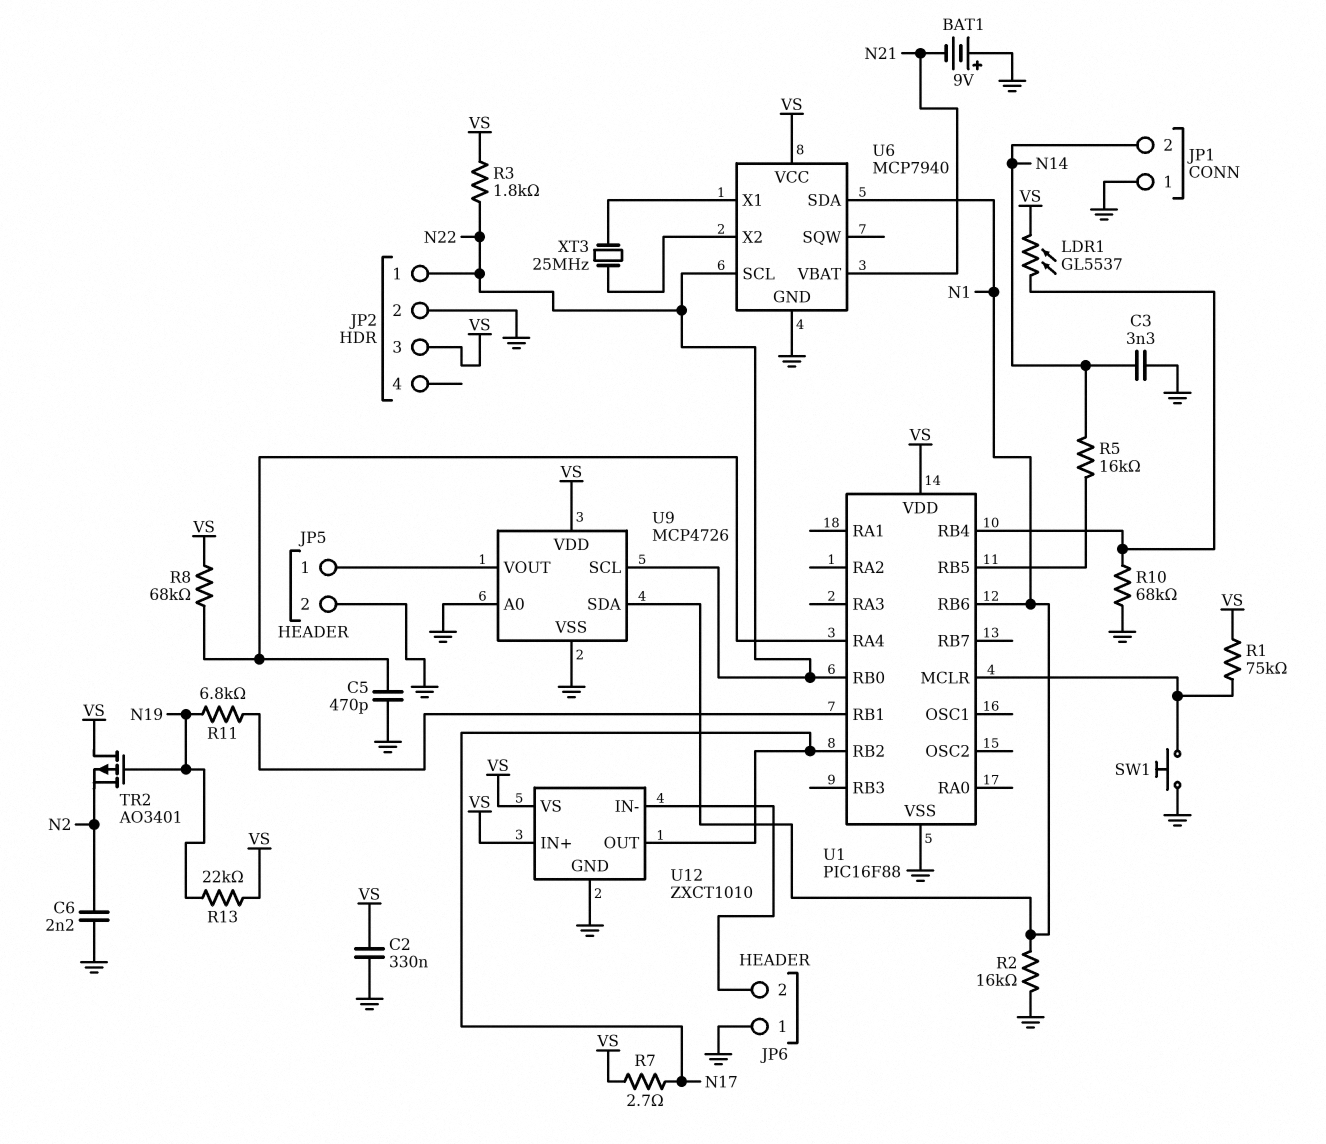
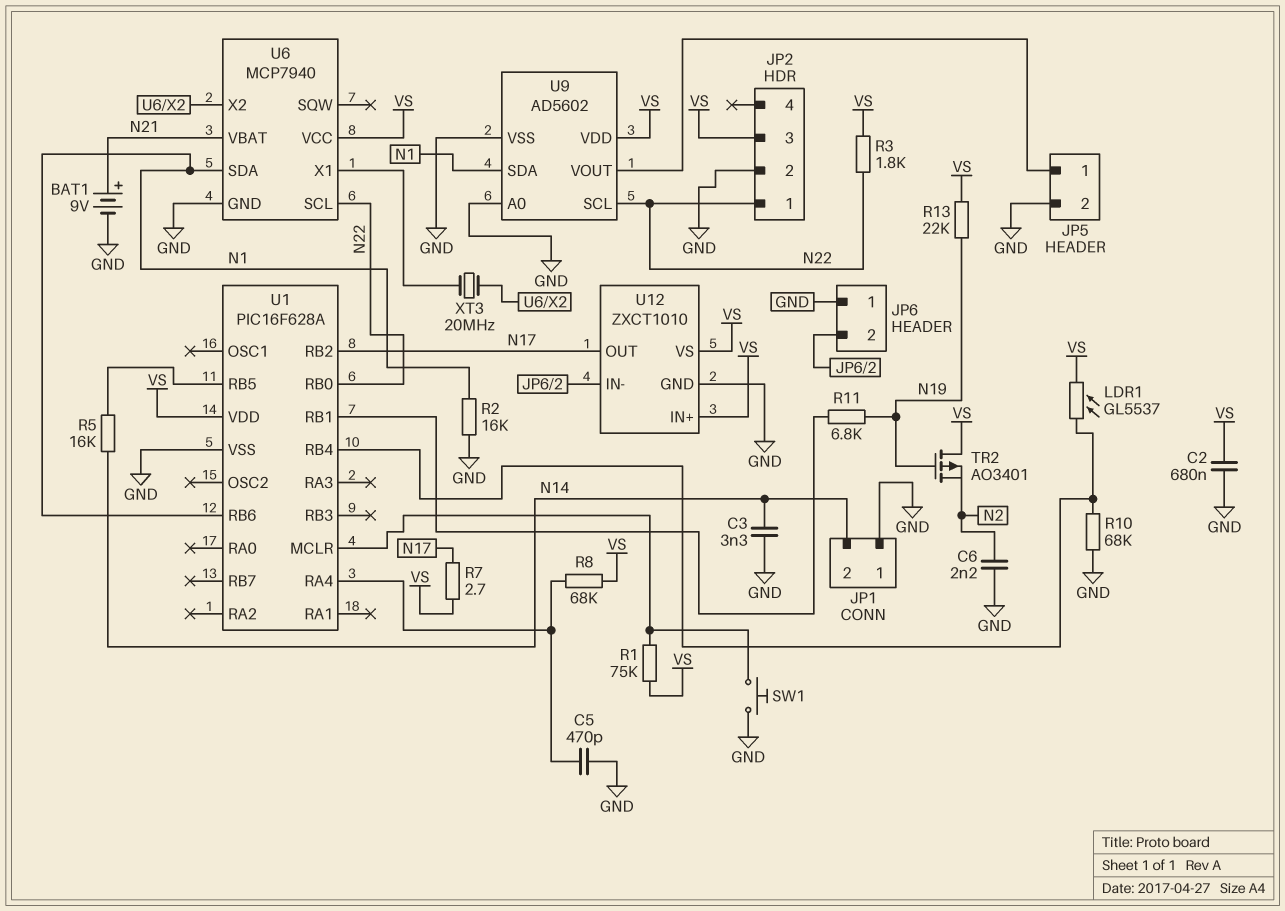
BAT1: 9V (plus GND, minus N21) -> 9V (plus N21, minus GND)
C2: 330nF (GND, VS) -> 680nF (GND, VS)
U1: PIC16F88 -> PIC16F628A
U9: MCP4726 -> AD5602
XT3: 25MHz (U6/X1, U6/X2) -> 20MHz (U6/X1, U6/X2)

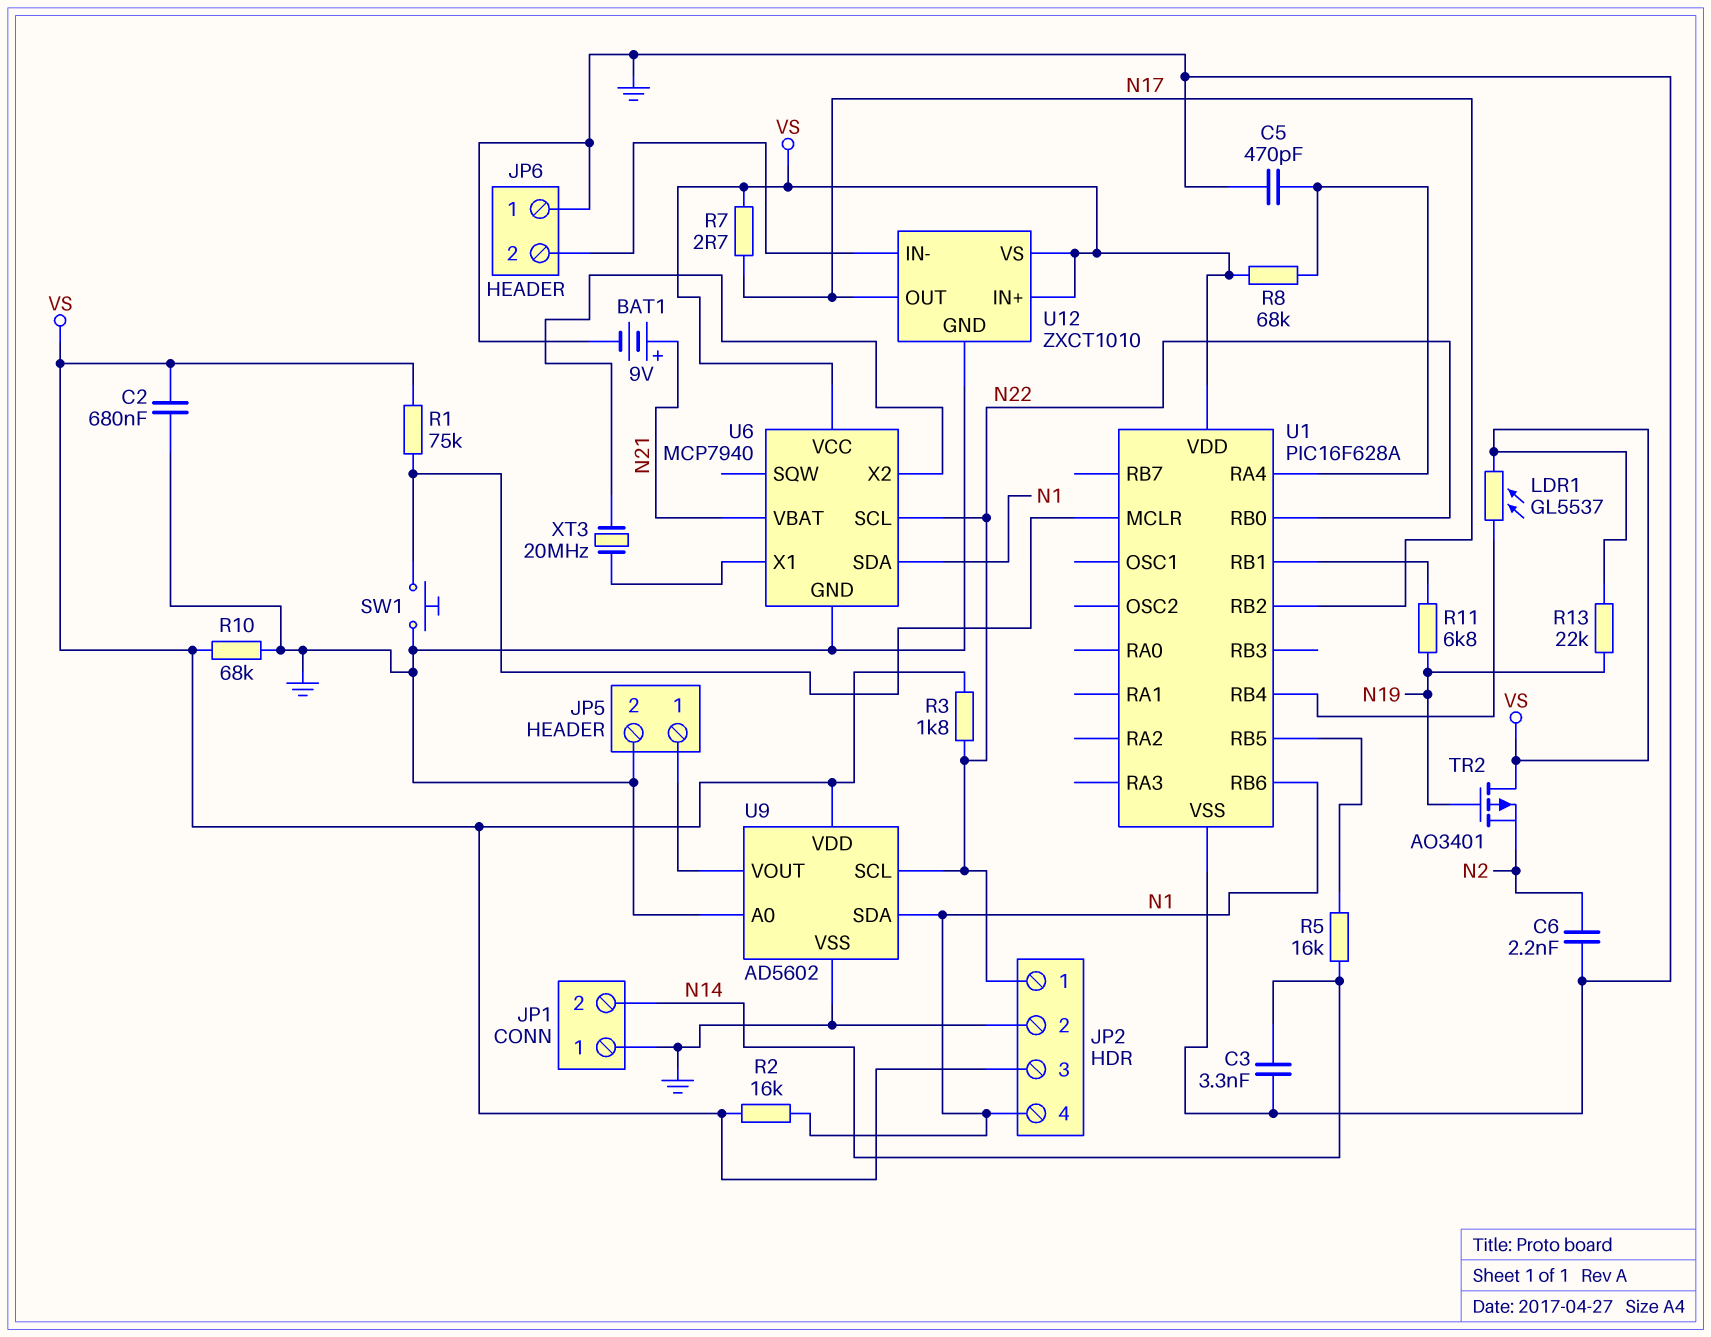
JP2 pin 4: none -> N1
R2: 16k (GND, N1) -> 16k (N1, VS)
R10: 68k (GND, U1/RB4) -> 68k (GND, VS)

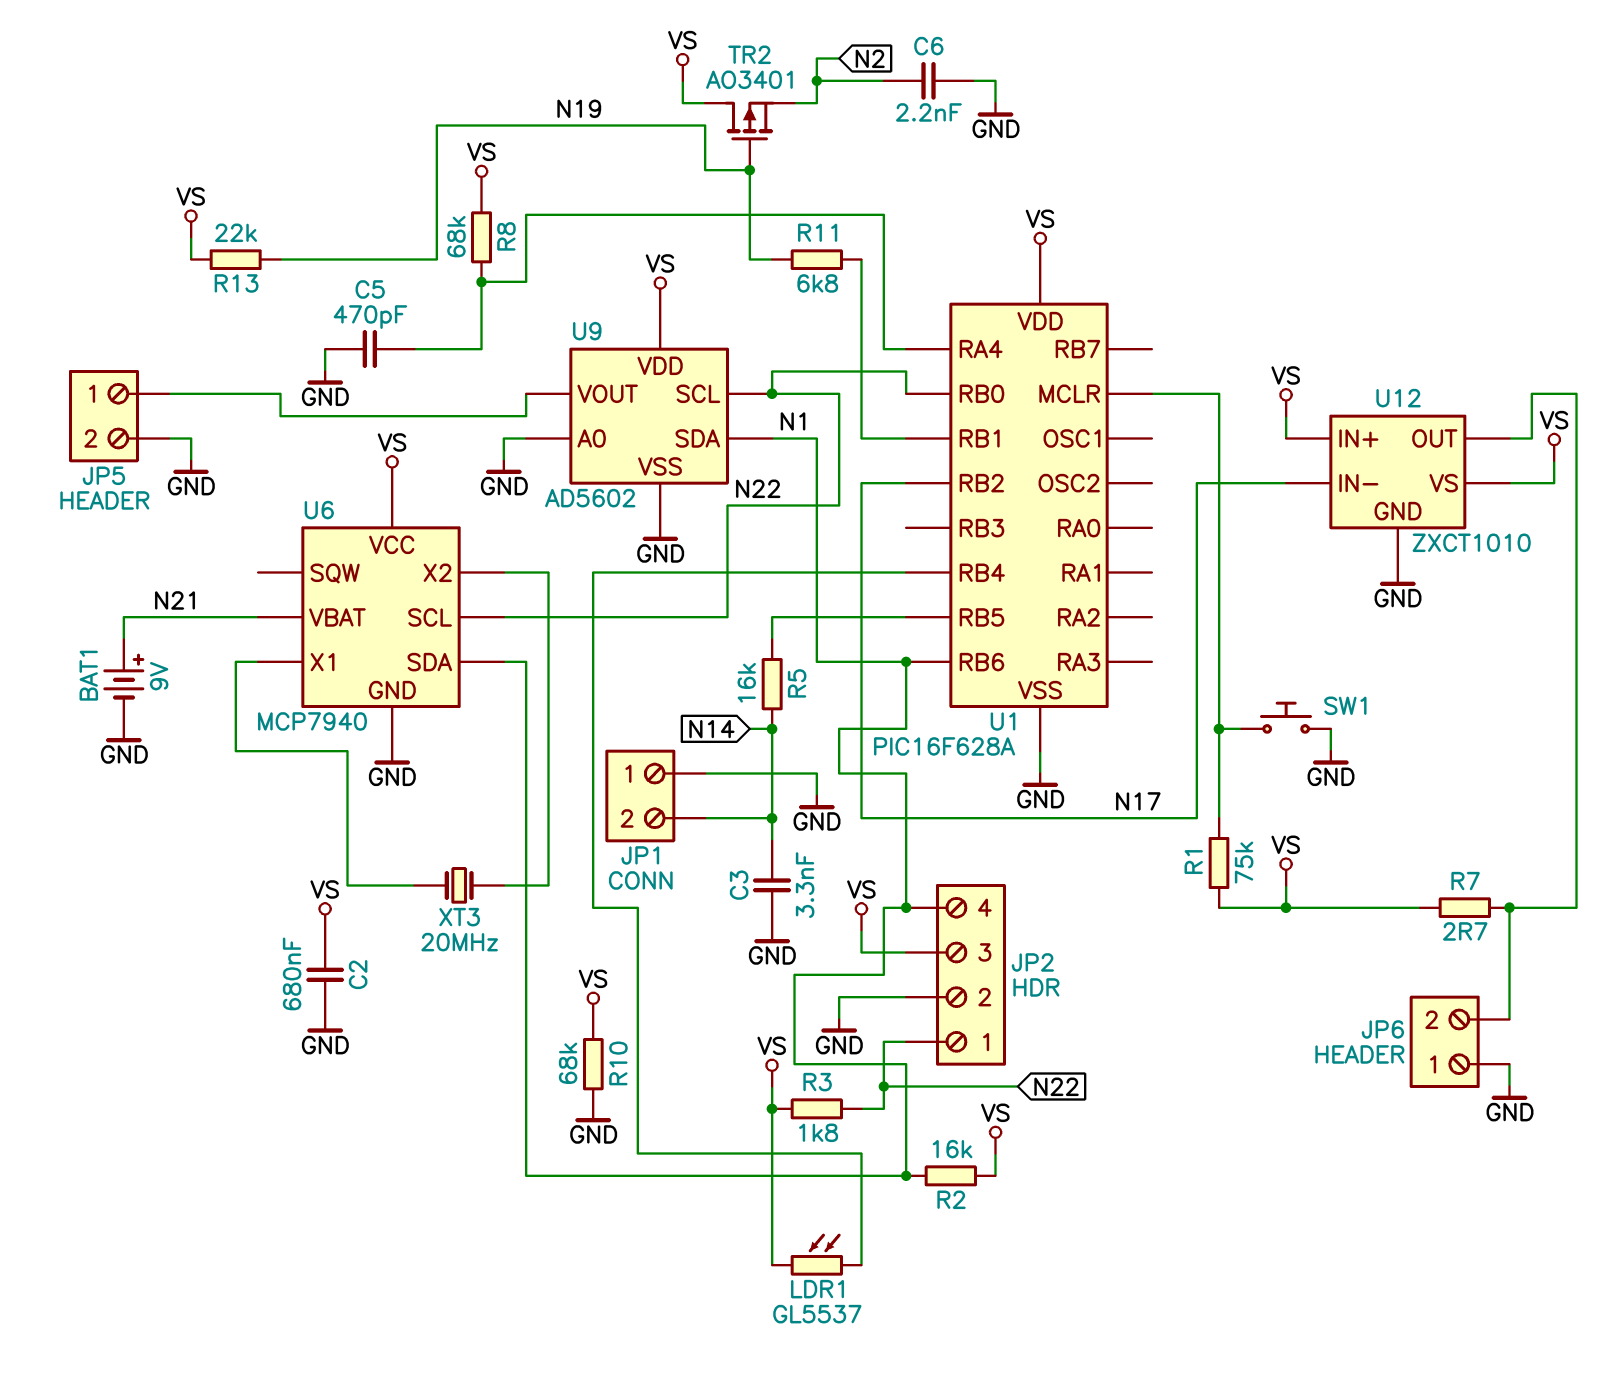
R7: 2.7 (N17, VS) -> 2.7 (JP6/2, VS)
U12 pin IN-: JP6/2 -> N17
U12 pin OUT: N17 -> JP6/2

